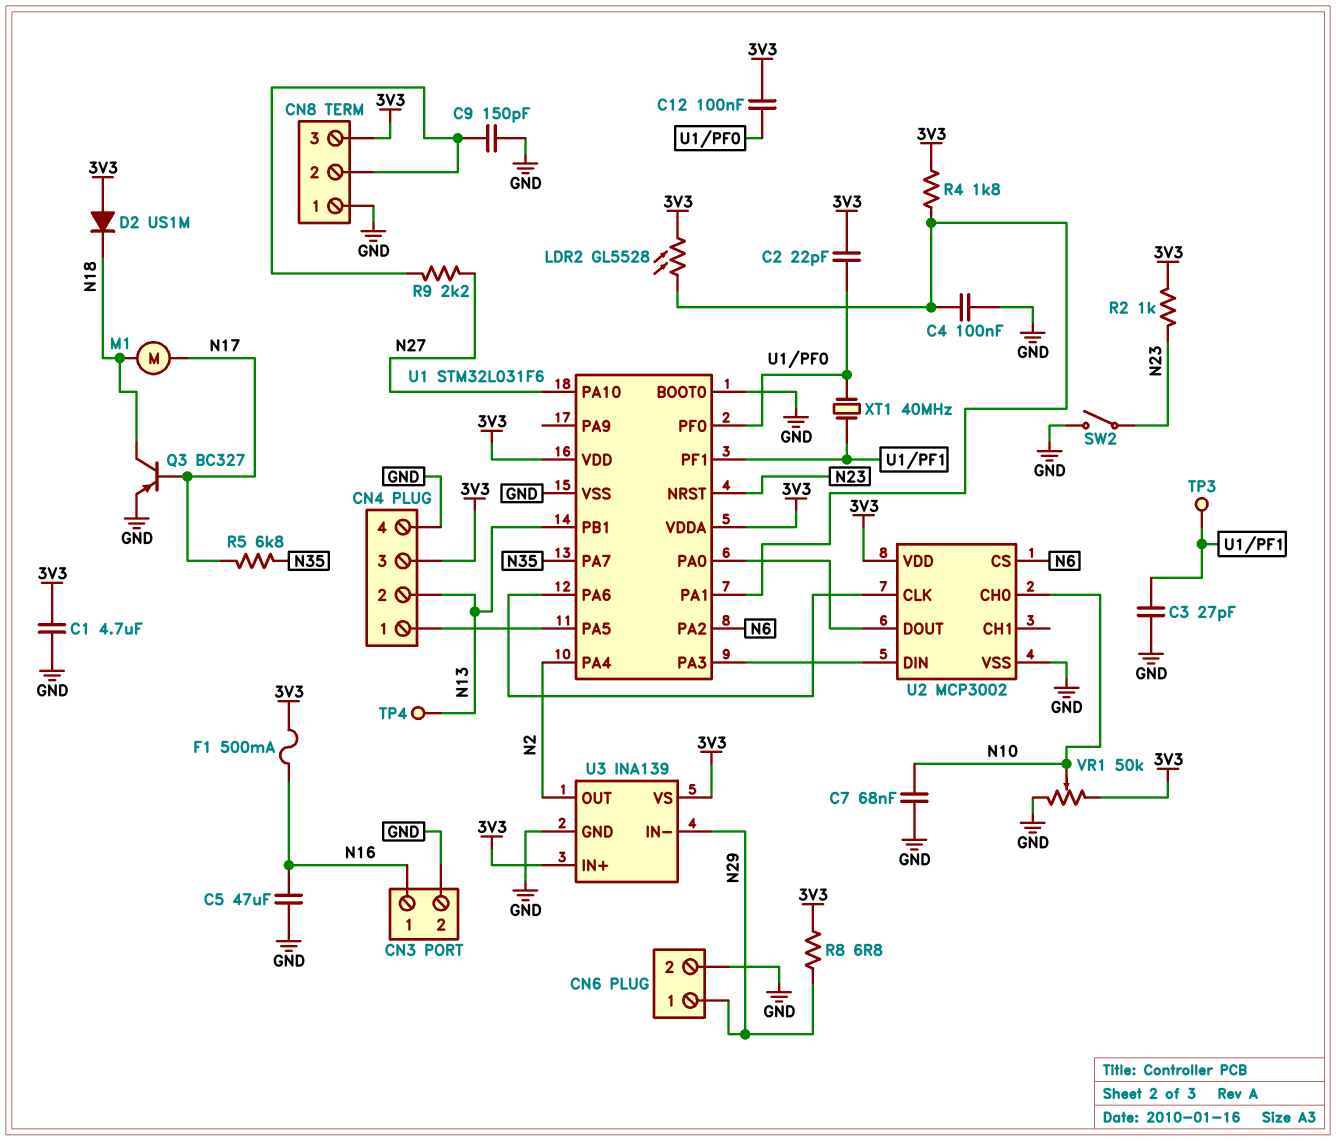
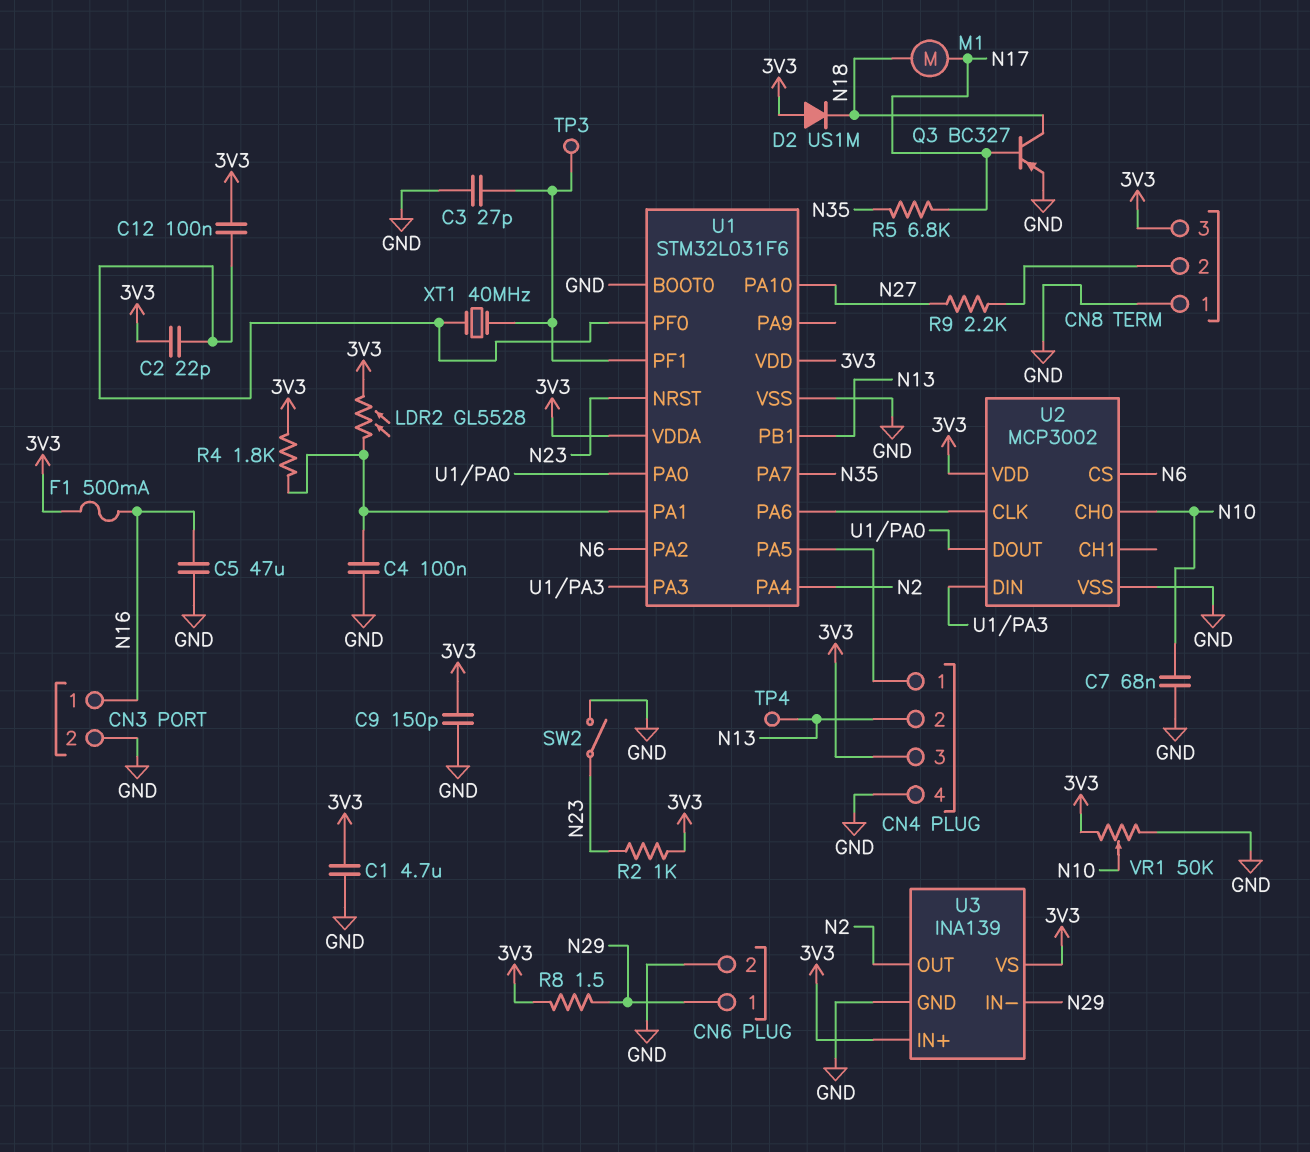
C9: 150pF (CN8/2, GND) -> 150pF (3V3, GND)
R8: 6.8 (3V3, N29) -> 1.5 (3V3, N29)

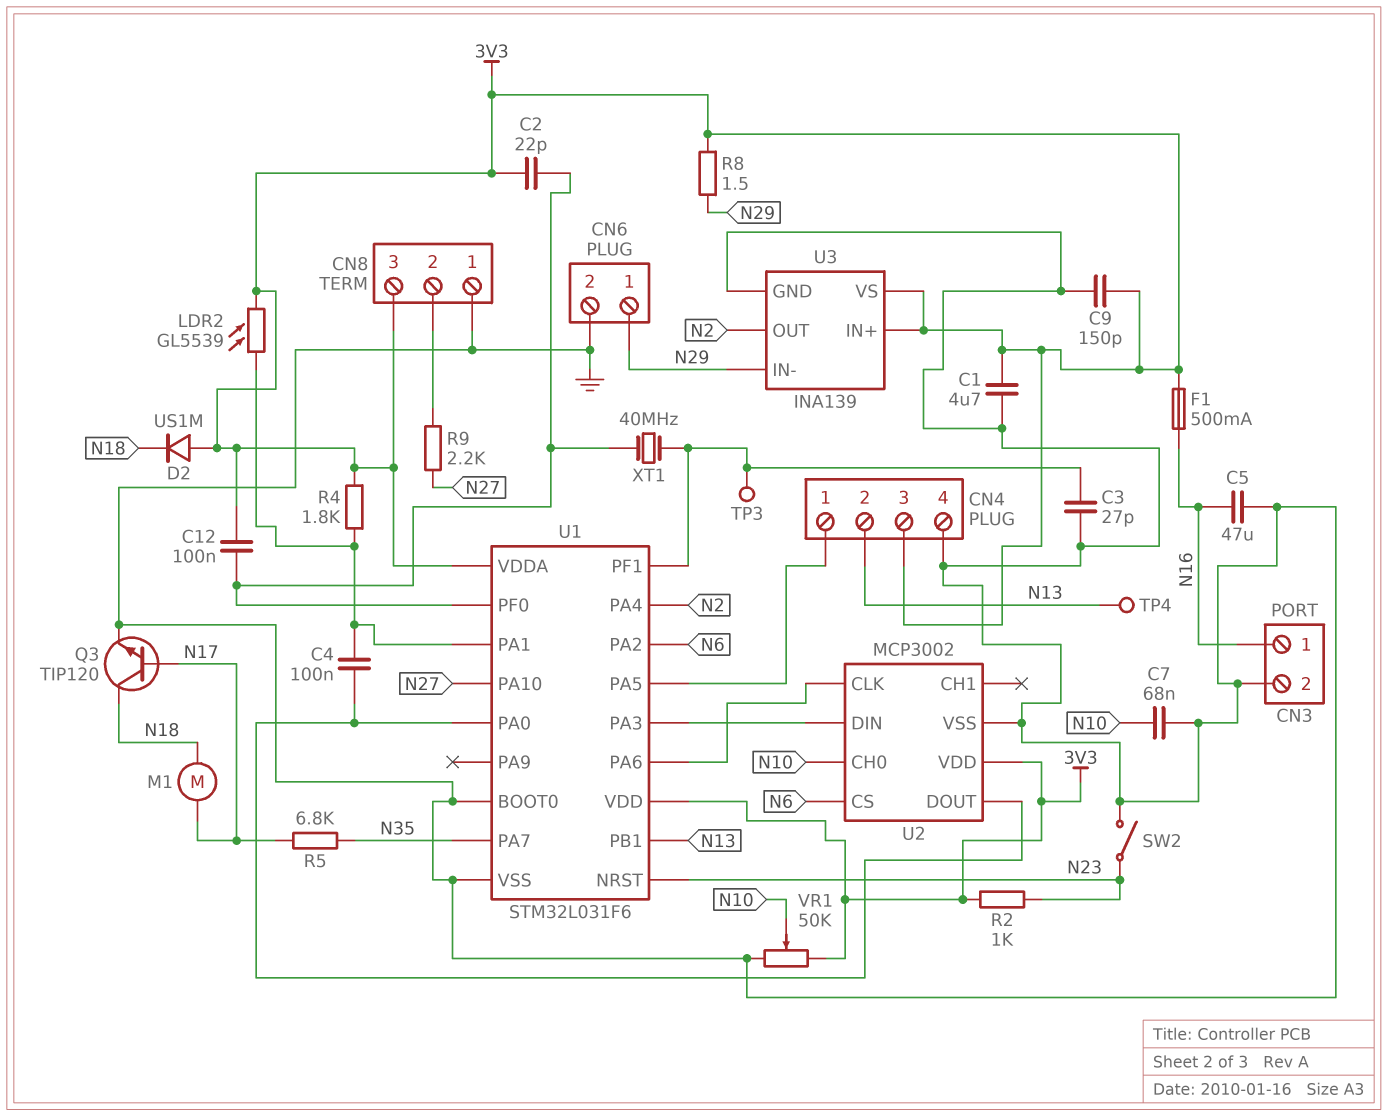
C4: 100nF (GND, U1/PA1) -> 100nF (U1/PA0, U1/PA1)
LDR2: GL5528 (3V3, U1/PA1) -> GL5539 (3V3, U1/PA1)
Q3: PNP BC327 (B N17, C N18, E GND) -> NPN TIP120 (B N17, C N18, E GND)

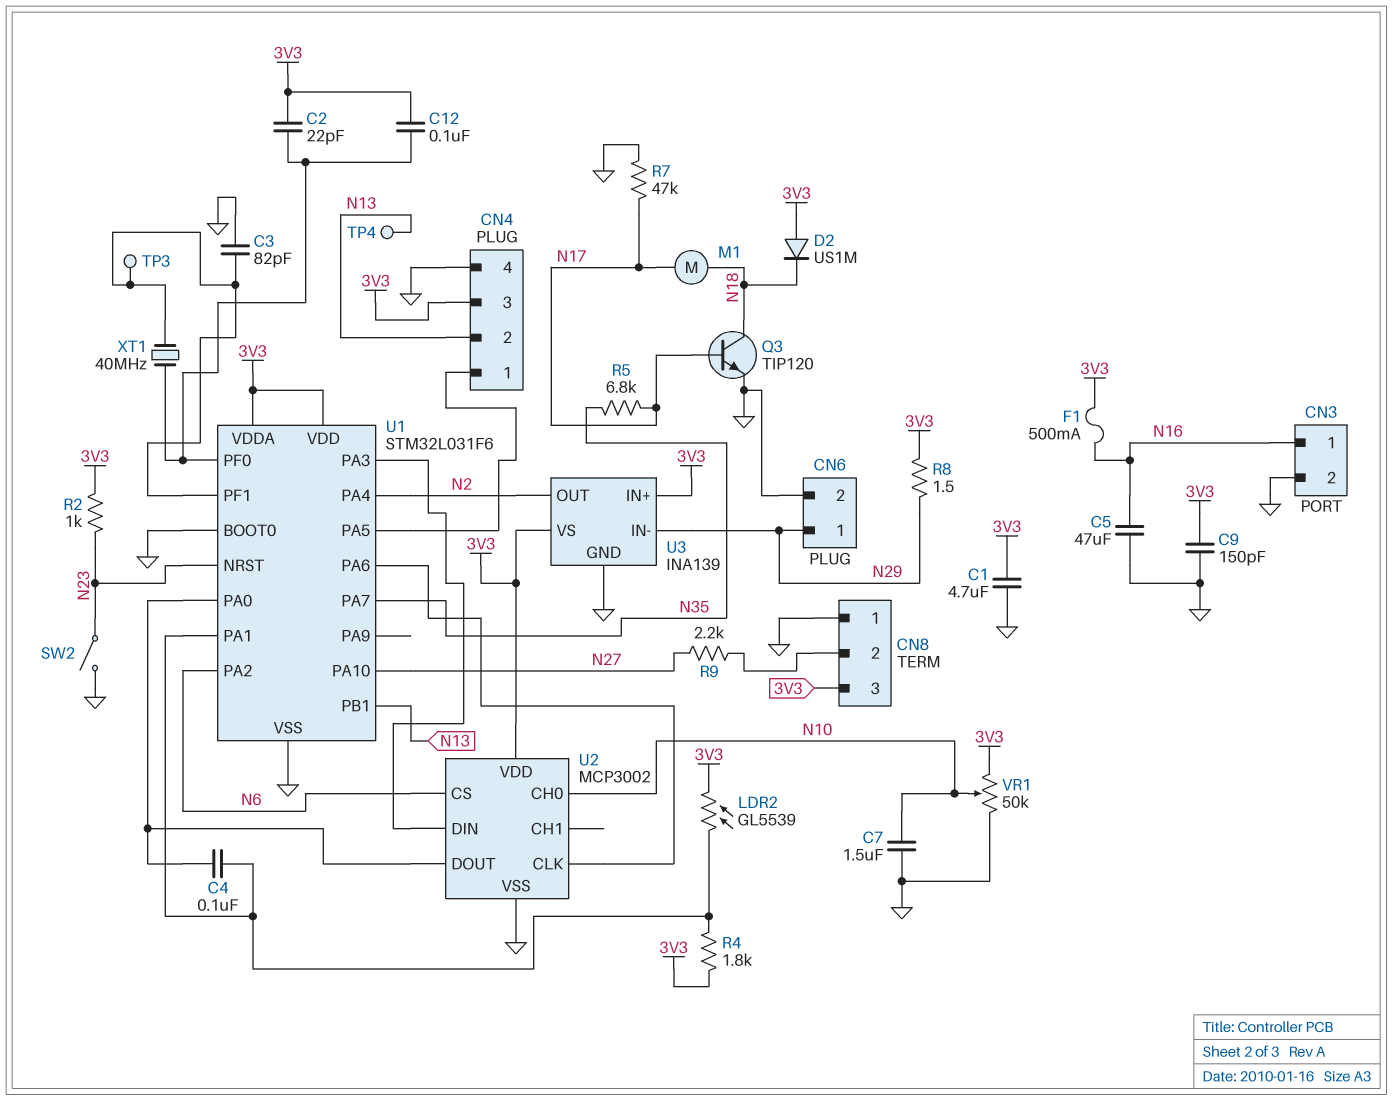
C3: 27pF (GND, U1/PF1) -> 82pF (GND, U1/PF1)
C7: 68nF (GND, N10) -> 1.5uF (GND, N10)
R7: none -> 47k (GND, N17)

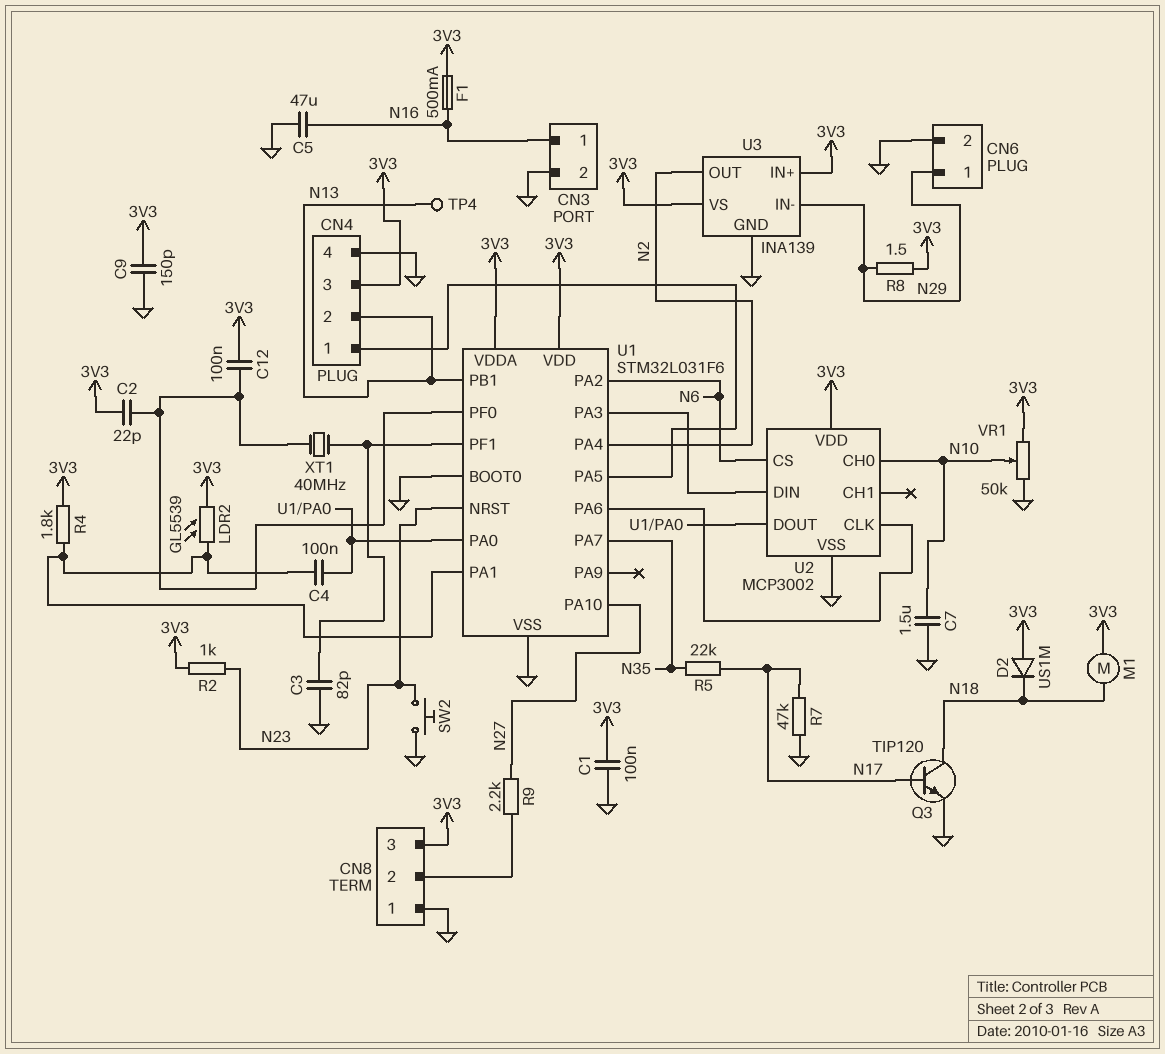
C1: 4.7uF (3V3, GND) -> 100nF (3V3, GND)
M1: motor (N17, N18) -> motor (3V3, N18)
R5: 6.8k (N17, N35) -> 22k (N17, N35)
SW2: switch (GND, N23) -> button (GND, N23)
TP3: test point (U1/PF1) -> none

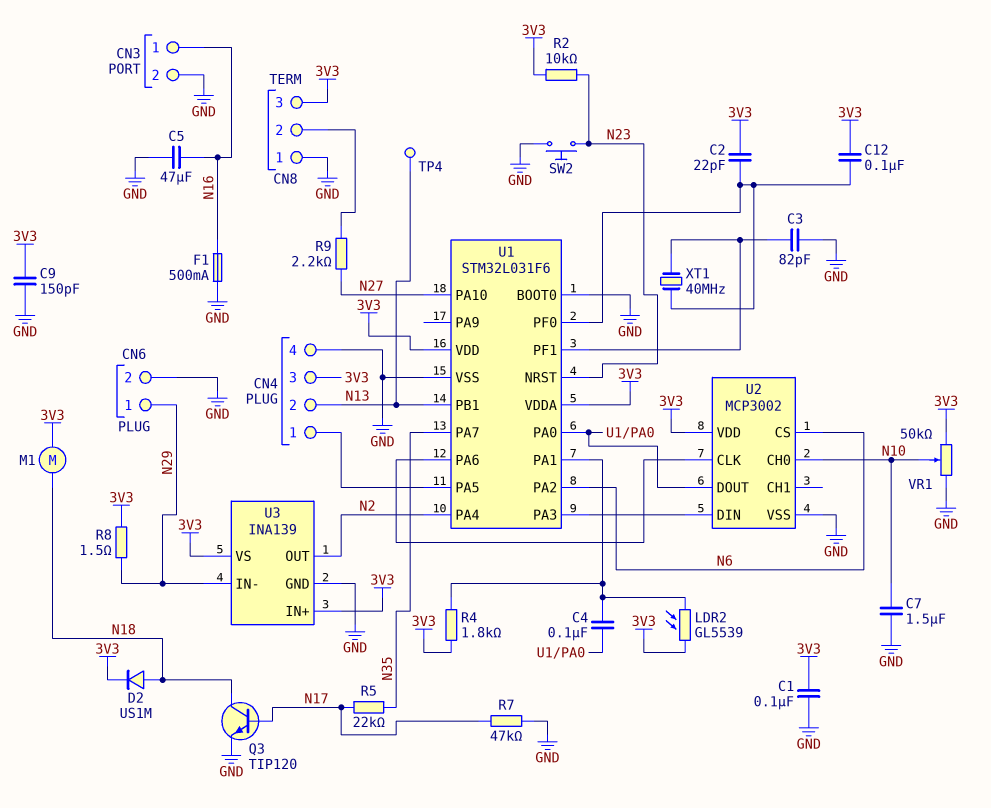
D2: diode US1M (A 3V3, K N18) -> diode US1M (A N18, K 3V3)
F1: 500mA (3V3, N16) -> 500mA (GND, N16)
R2: 1k (3V3, N23) -> 10k (3V3, N23)

